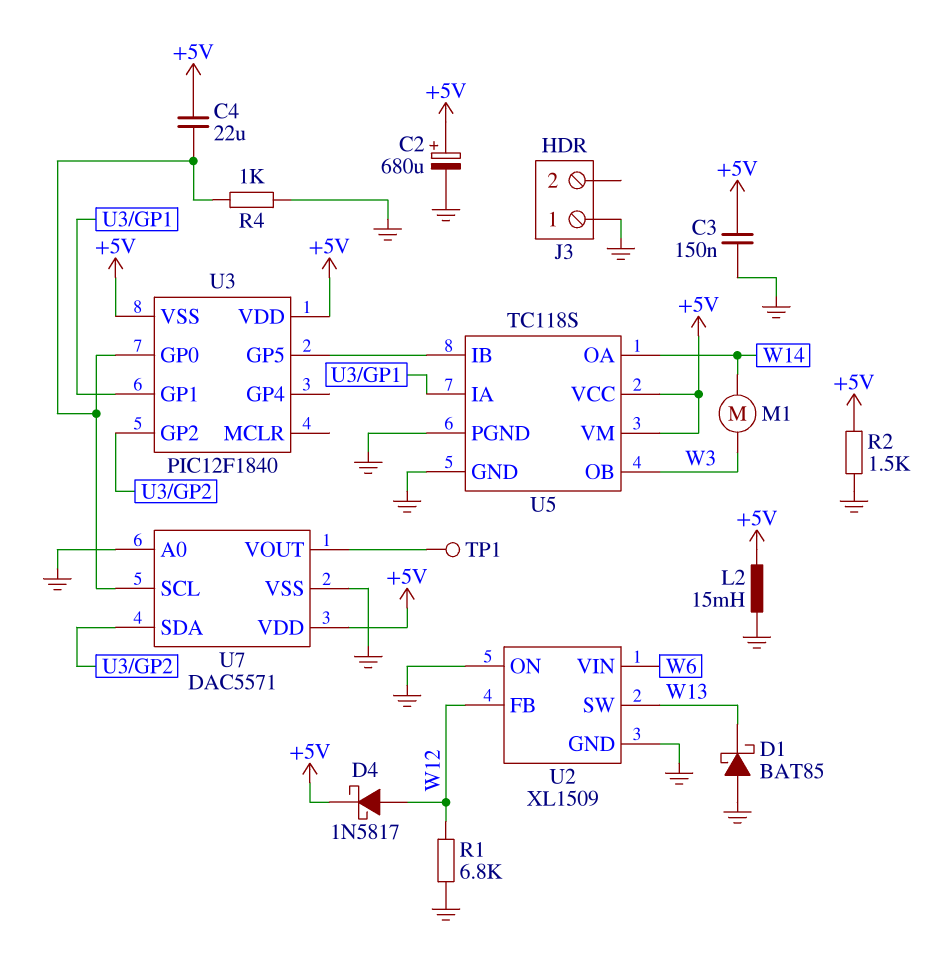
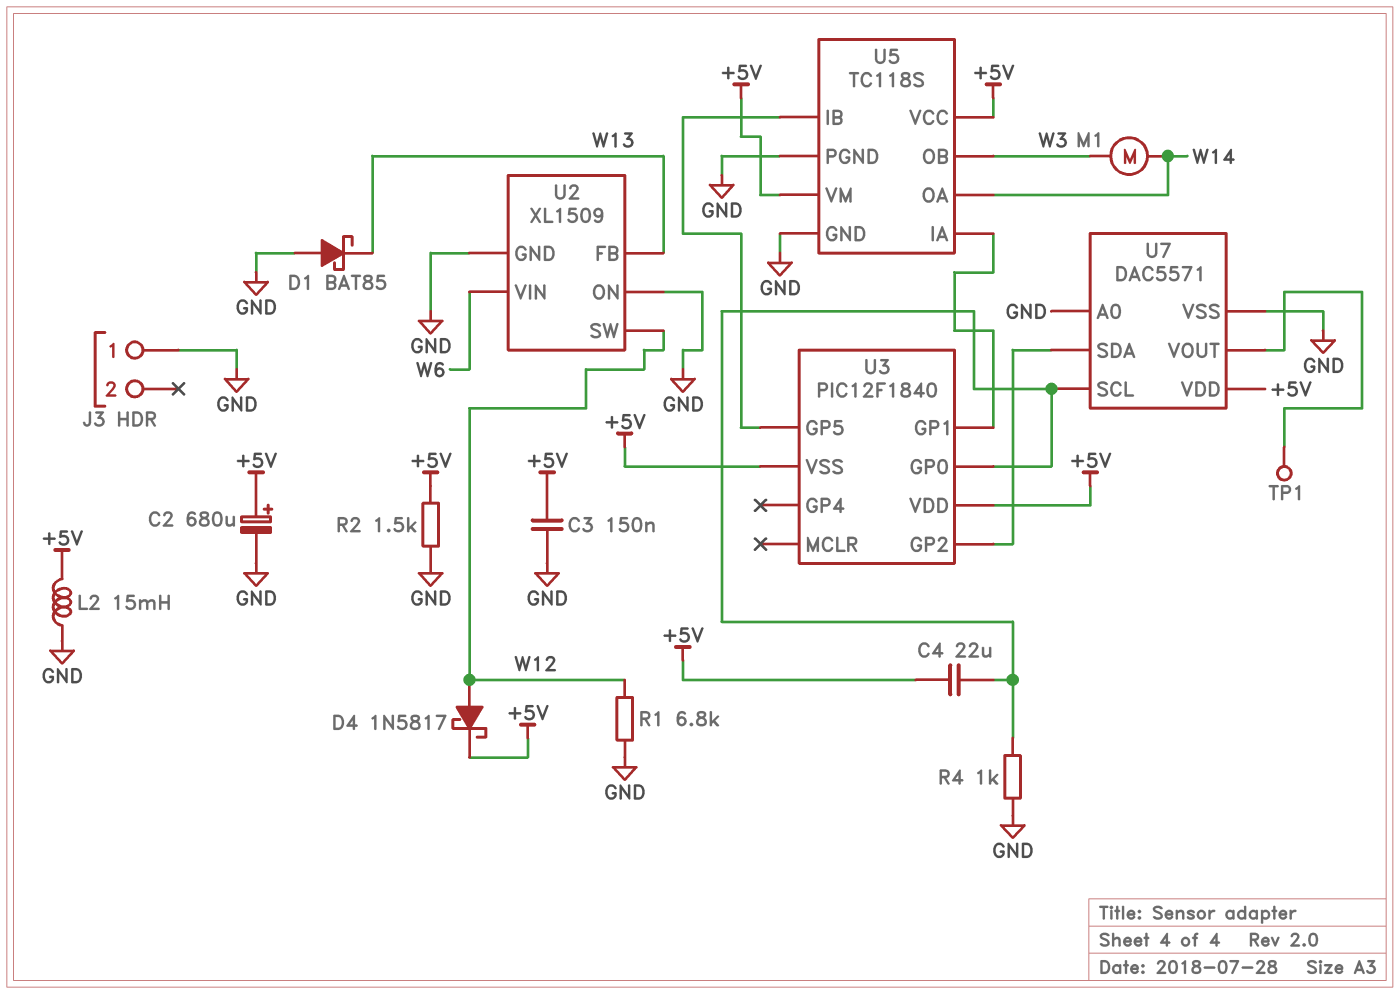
U2 pin FB: W12 -> W13
U2 pin SW: W13 -> W12

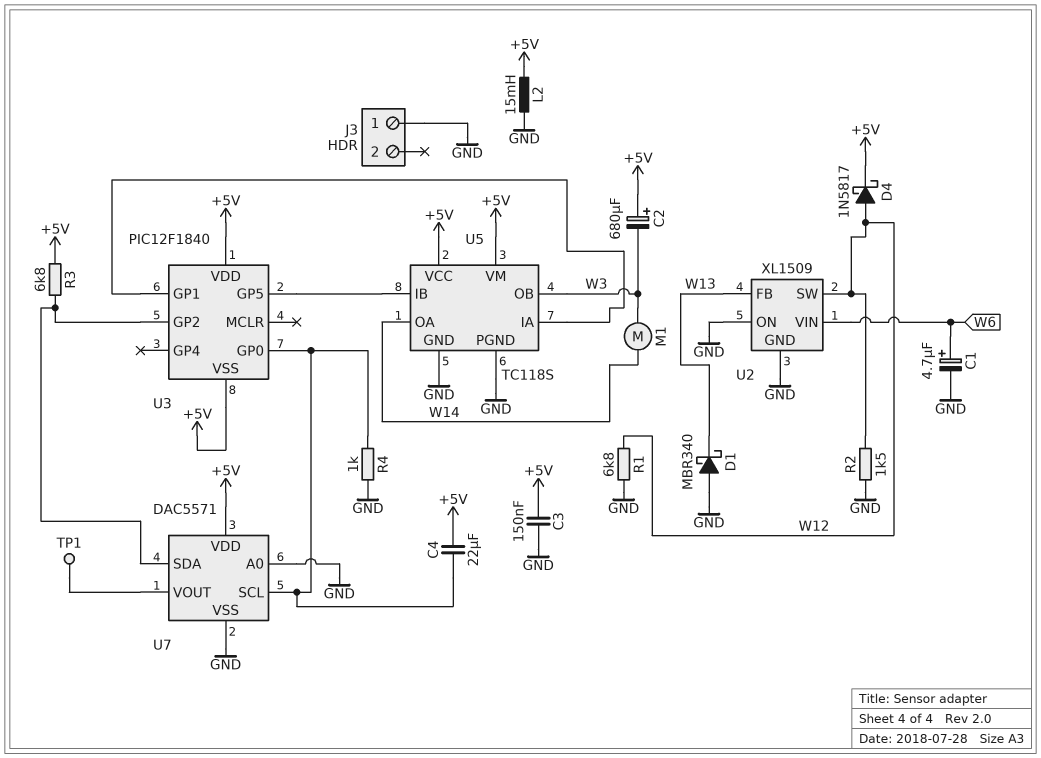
C1: none -> 4.7uF (plus W6, minus GND)
C2: 680uF (plus +5V, minus GND) -> 680uF (plus +5V, minus W3)
D1: schottky BAT85 (A GND, K W13) -> schottky MBR340 (A GND, K W13)
R2: 1.5k (+5V, GND) -> 1.5k (GND, W12)
R3: none -> 6.8k (+5V, U3/GP2)

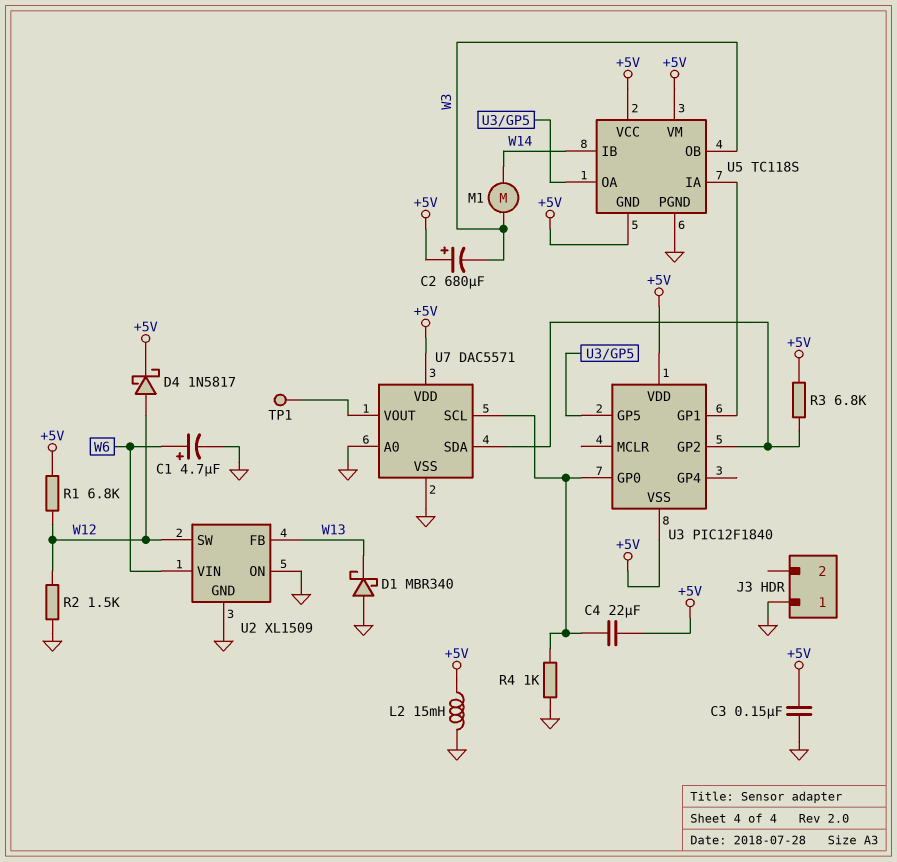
R1: 6.8k (GND, W12) -> 6.8k (+5V, W12)
U5 pin GND: GND -> +5V
U5 pin IB: U3/GP5 -> W14
U5 pin OA: W14 -> U3/GP5

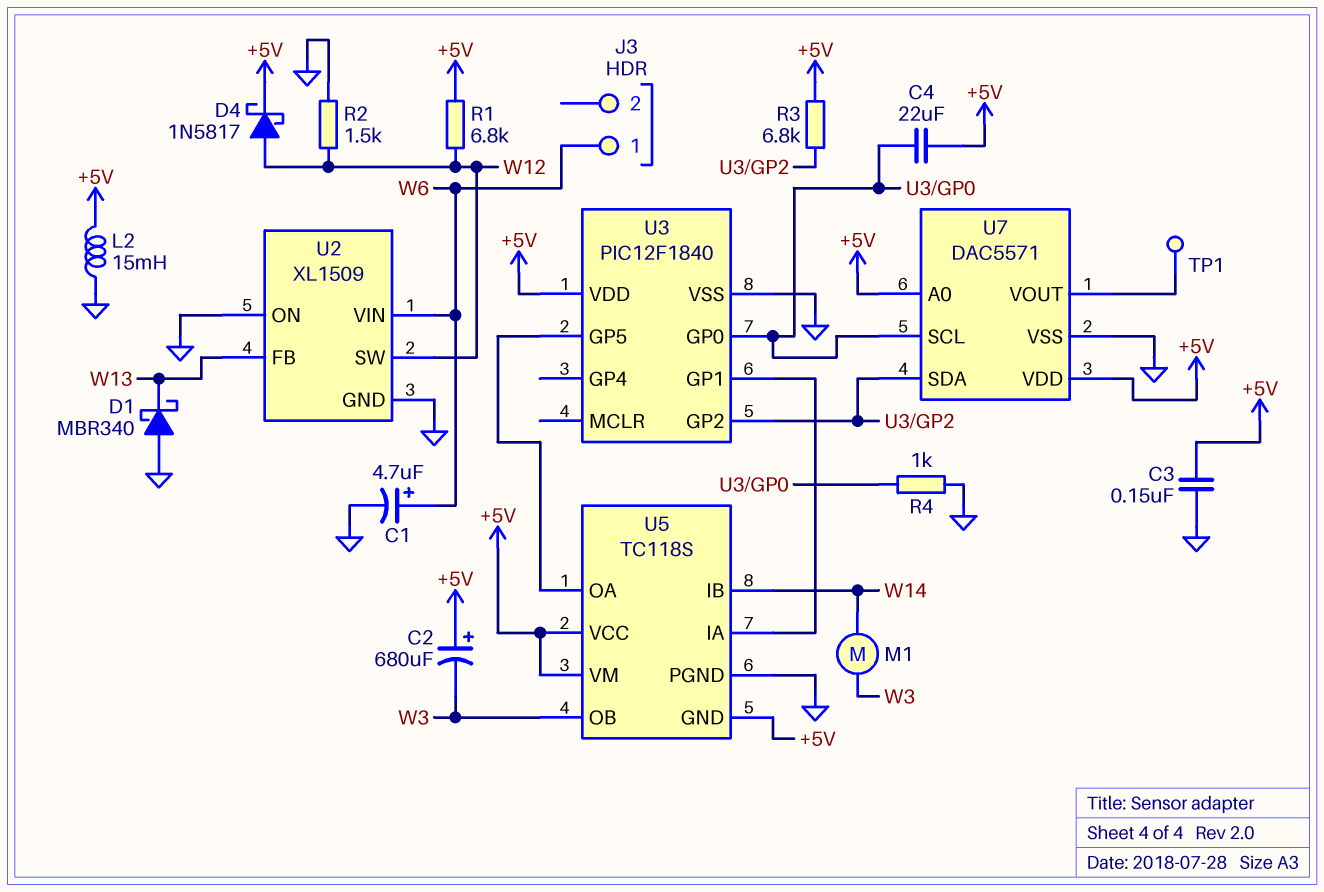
J3 pin 1: GND -> W6
U3 pin VSS: +5V -> GND
U7 pin A0: GND -> +5V

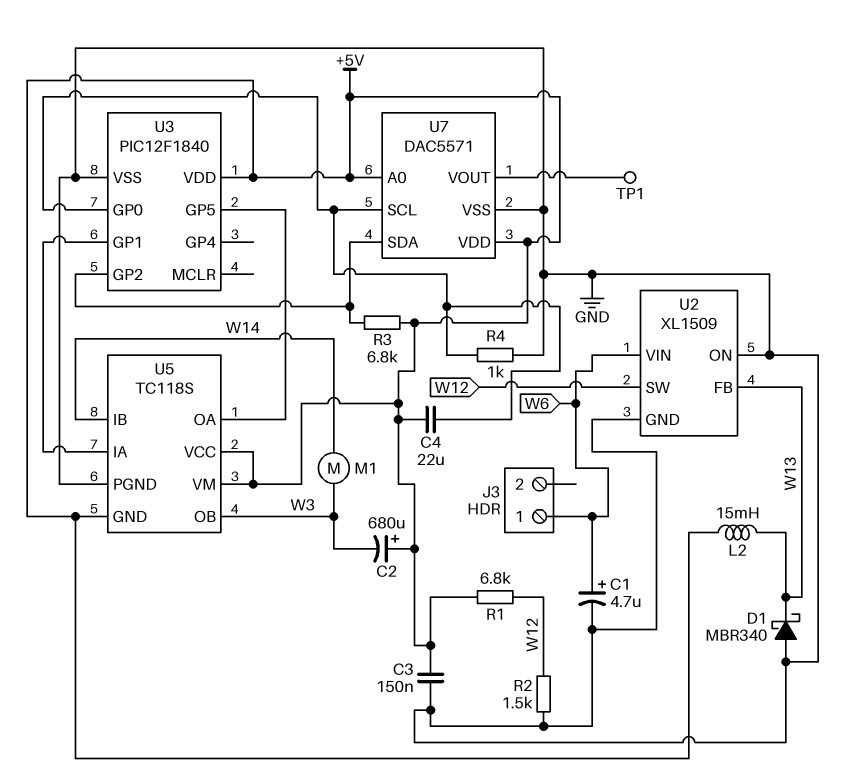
D4: schottky 1N5817 (A W12, K +5V) -> none
L2: 15mH (+5V, GND) -> 15mH (+5V, W13)

